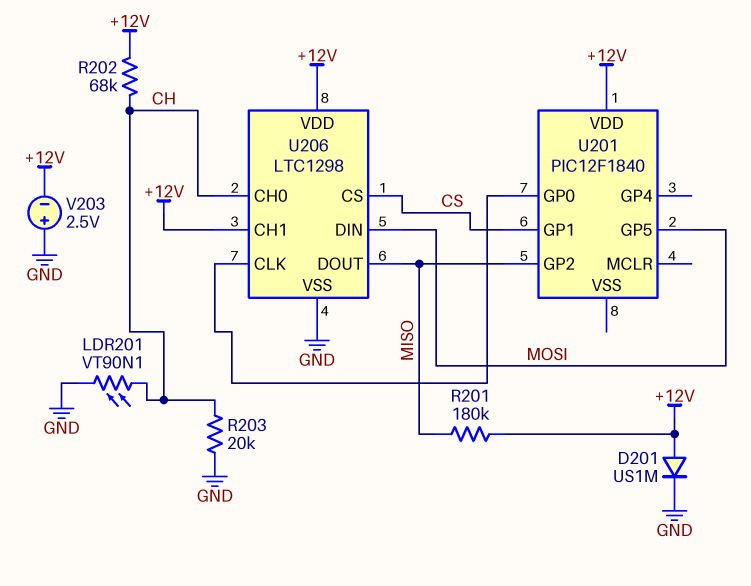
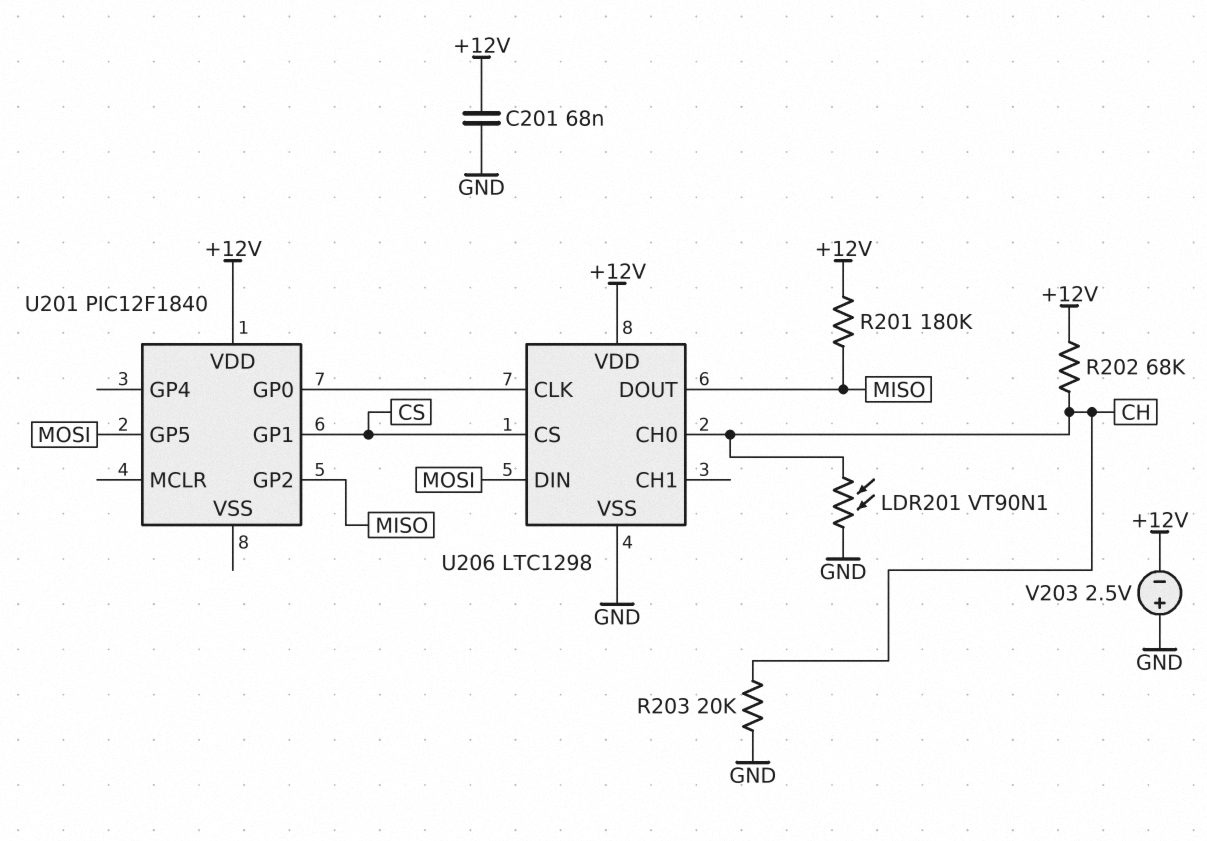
C201: none -> 68nF (+12V, GND)
D201: diode US1M (A +12V, K GND) -> none
U206 pin CH1: +12V -> none

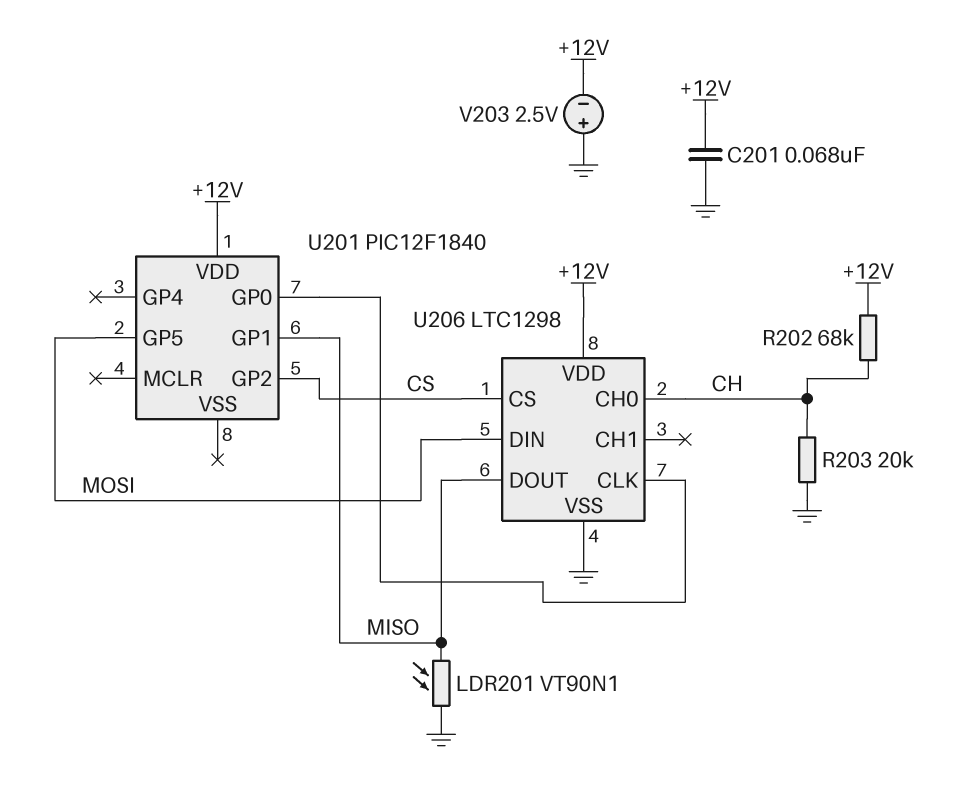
LDR201: VT90N1 (CH, GND) -> VT90N1 (GND, MISO)
R201: 180k (+12V, MISO) -> none
U201 pin GP1: CS -> MISO
U201 pin GP2: MISO -> CS

